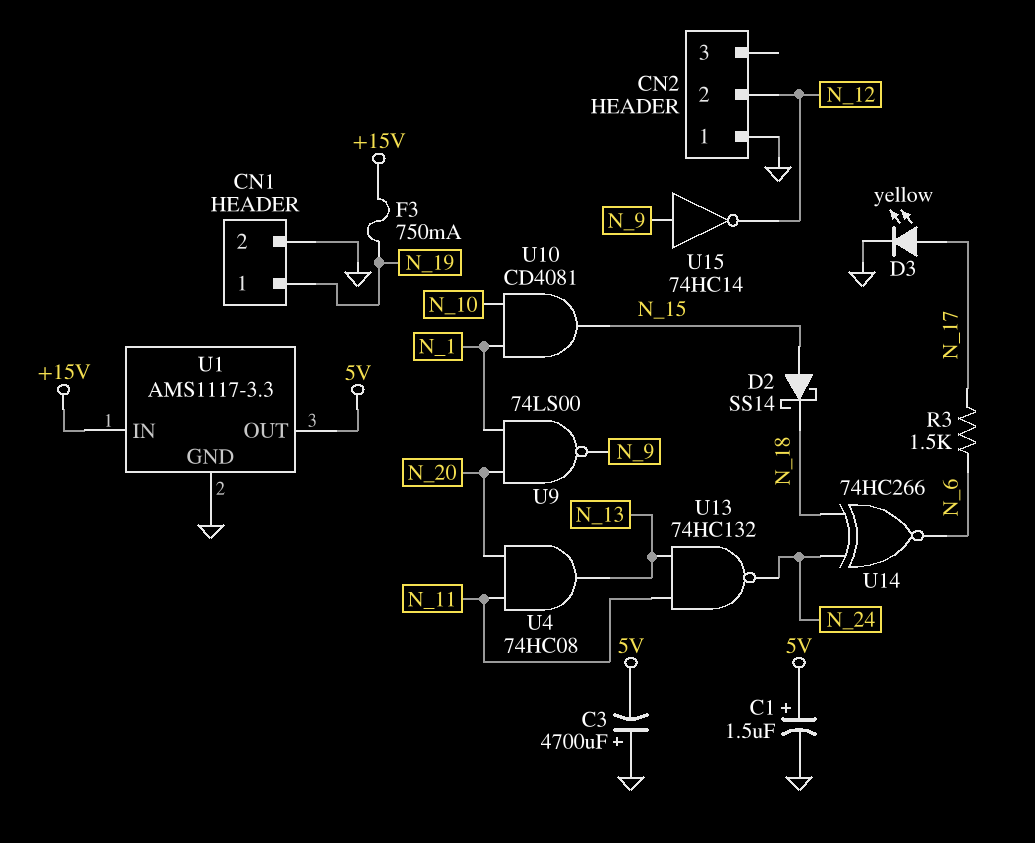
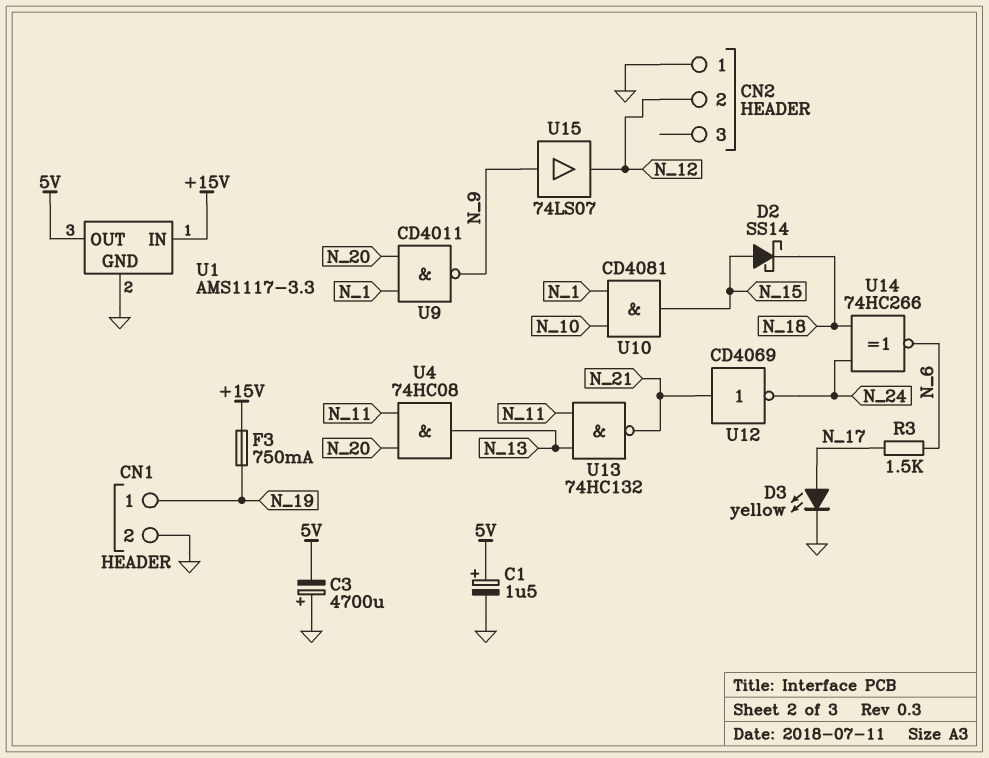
U9: NAND 74LS00 (in N_1, in N_20, out N_9) -> NAND CD4011 (in N_1, in N_20, out N_9)
U12: none -> NOT CD4069 (in N_21, out N_24)
U13: NAND 74HC132 (in N_11, in N_13, out N_24) -> NAND 74HC132 (in N_11, in N_13, out N_21)
U15: NOT 74HC14 (in N_9, out N_12) -> buffer 74LS07 (in N_9, out N_12)

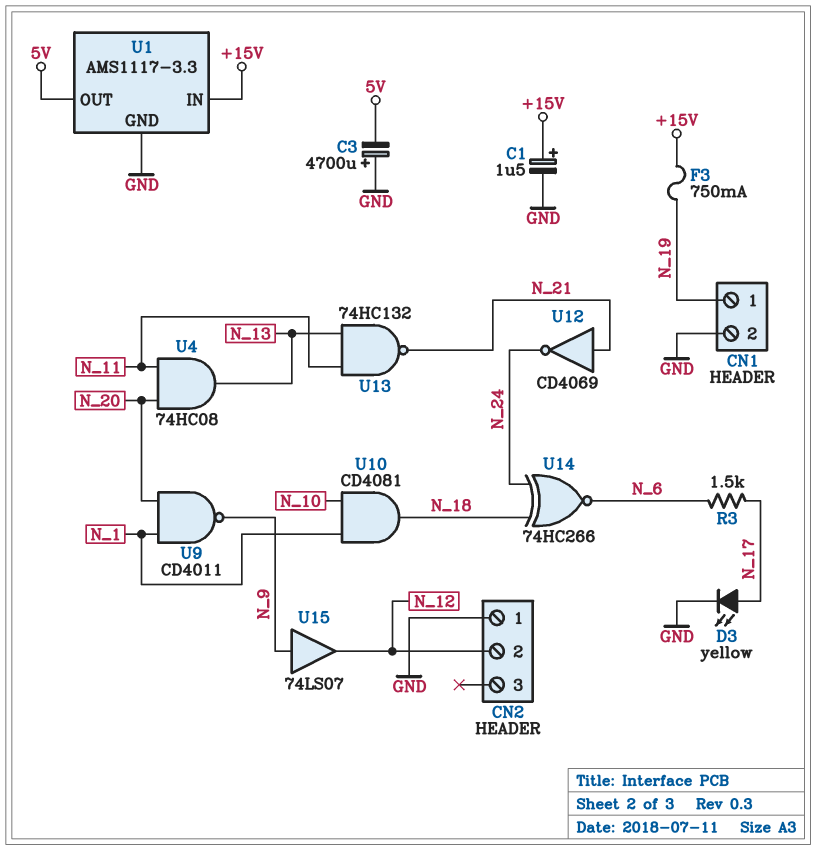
C1: 1.5uF (plus 5V, minus GND) -> 1.5uF (plus +15V, minus GND)
D2: schottky SS14 (A N_15, K N_18) -> none
U10: AND CD4081 (in N_1, in N_10, out N_15) -> AND CD4081 (in N_1, in N_10, out N_18)

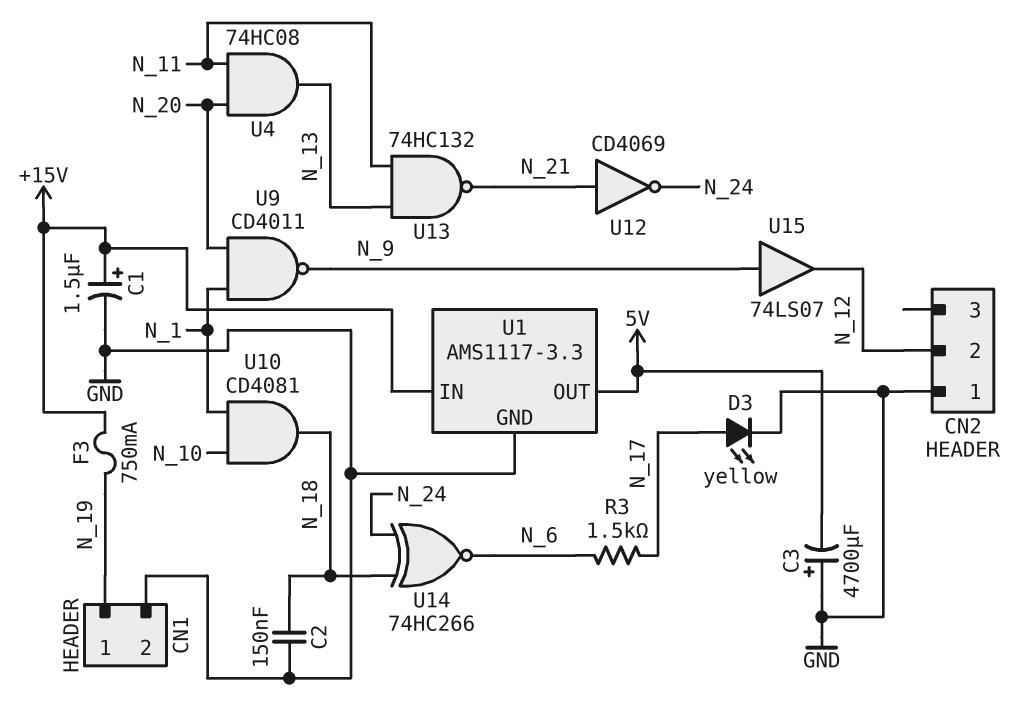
C2: none -> 150nF (GND, N_18)

